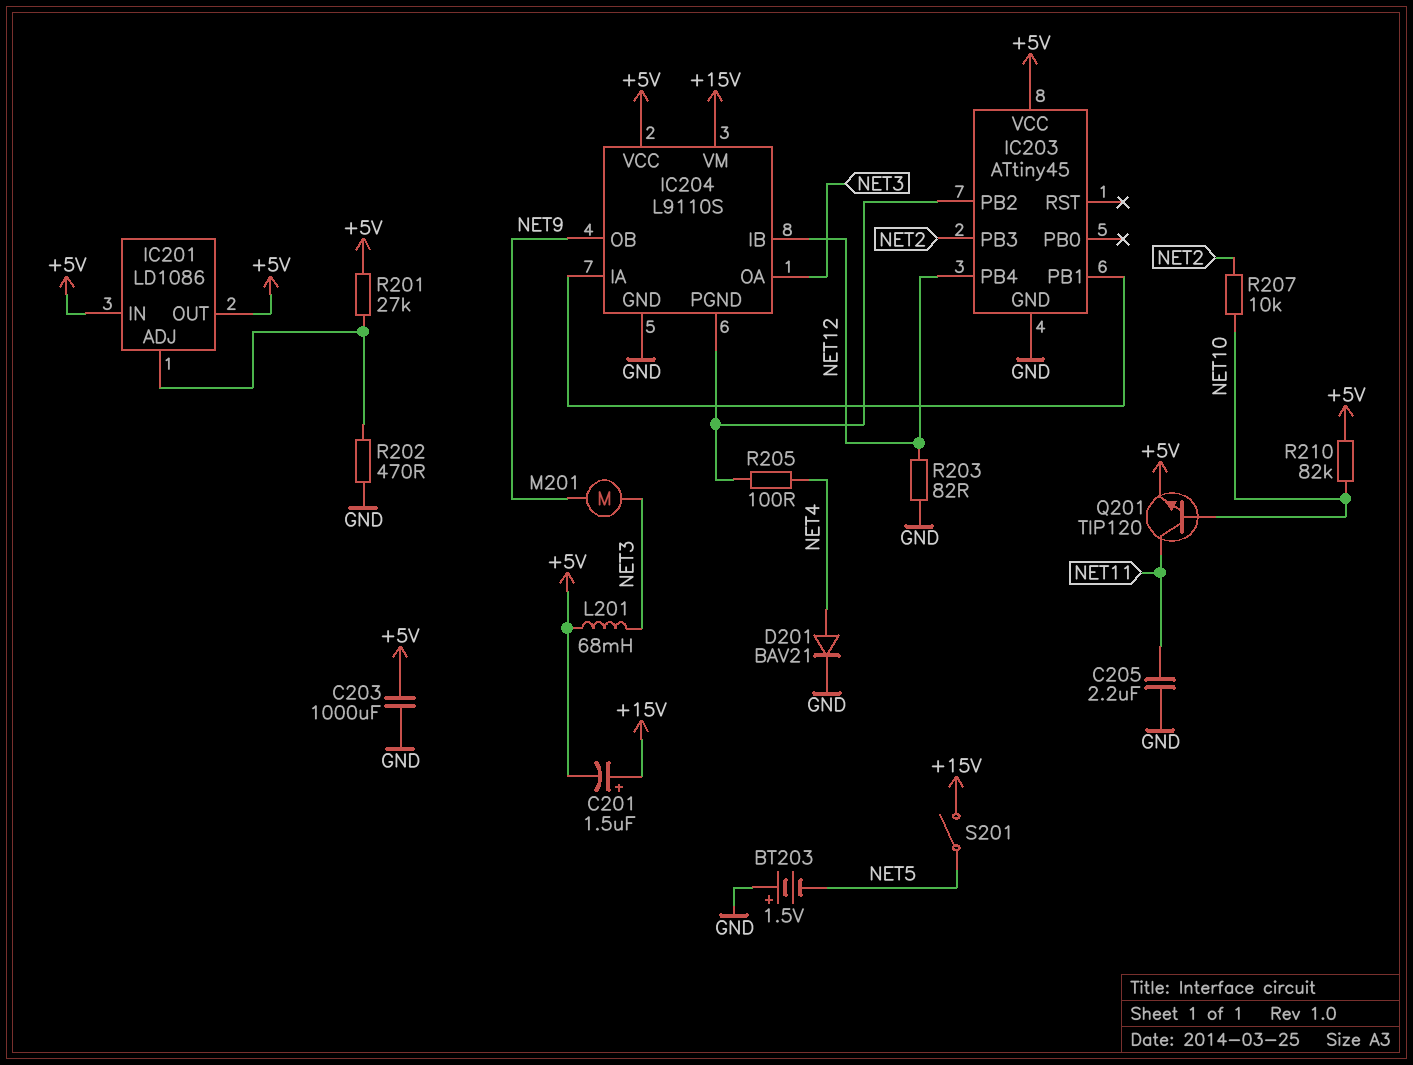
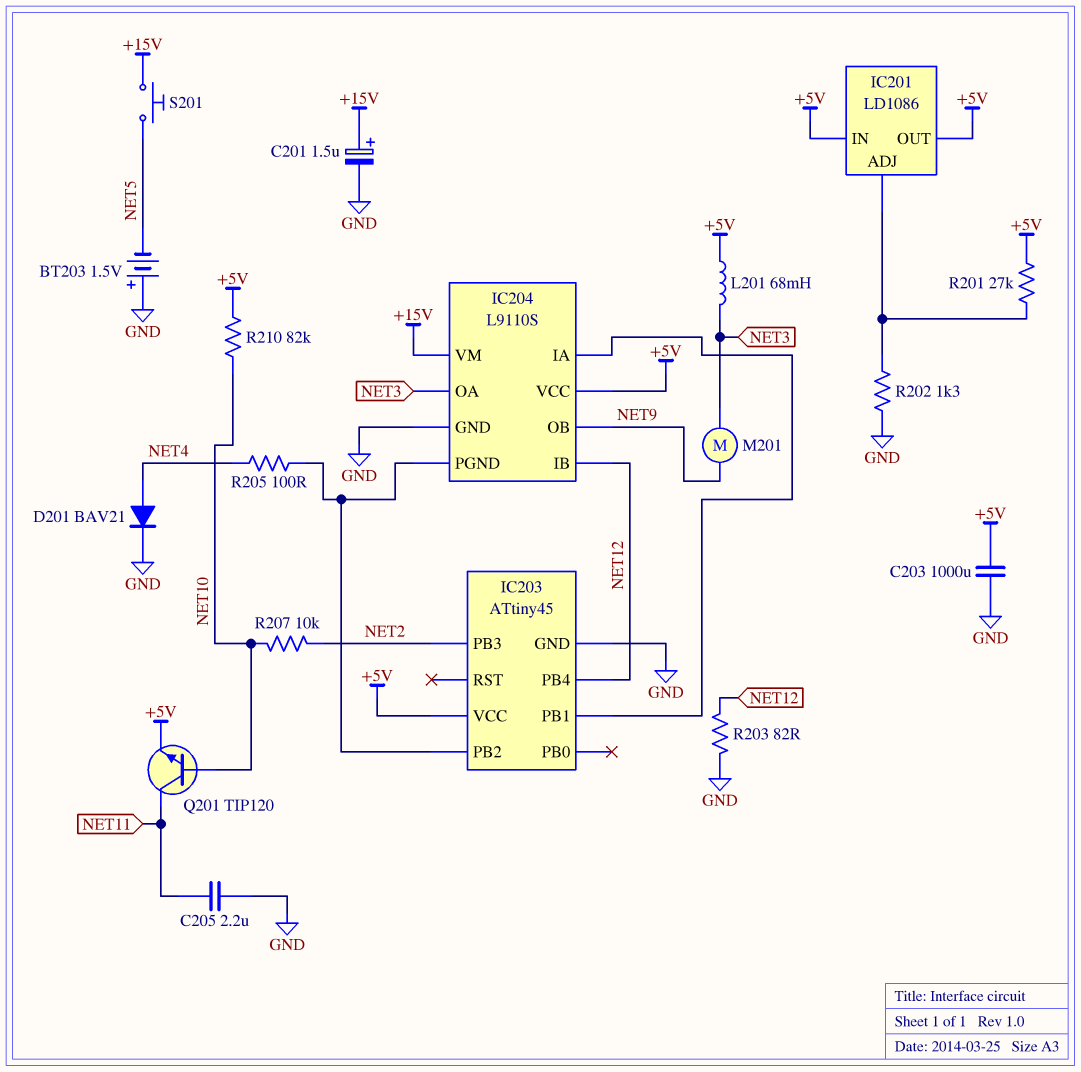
C201: 1.5uF (plus +15V, minus +5V) -> 1.5uF (plus +15V, minus GND)
R202: 470 (GND, IC201/ADJ) -> 1.3k (GND, IC201/ADJ)
S201: switch (+15V, NET5) -> button (+15V, NET5)

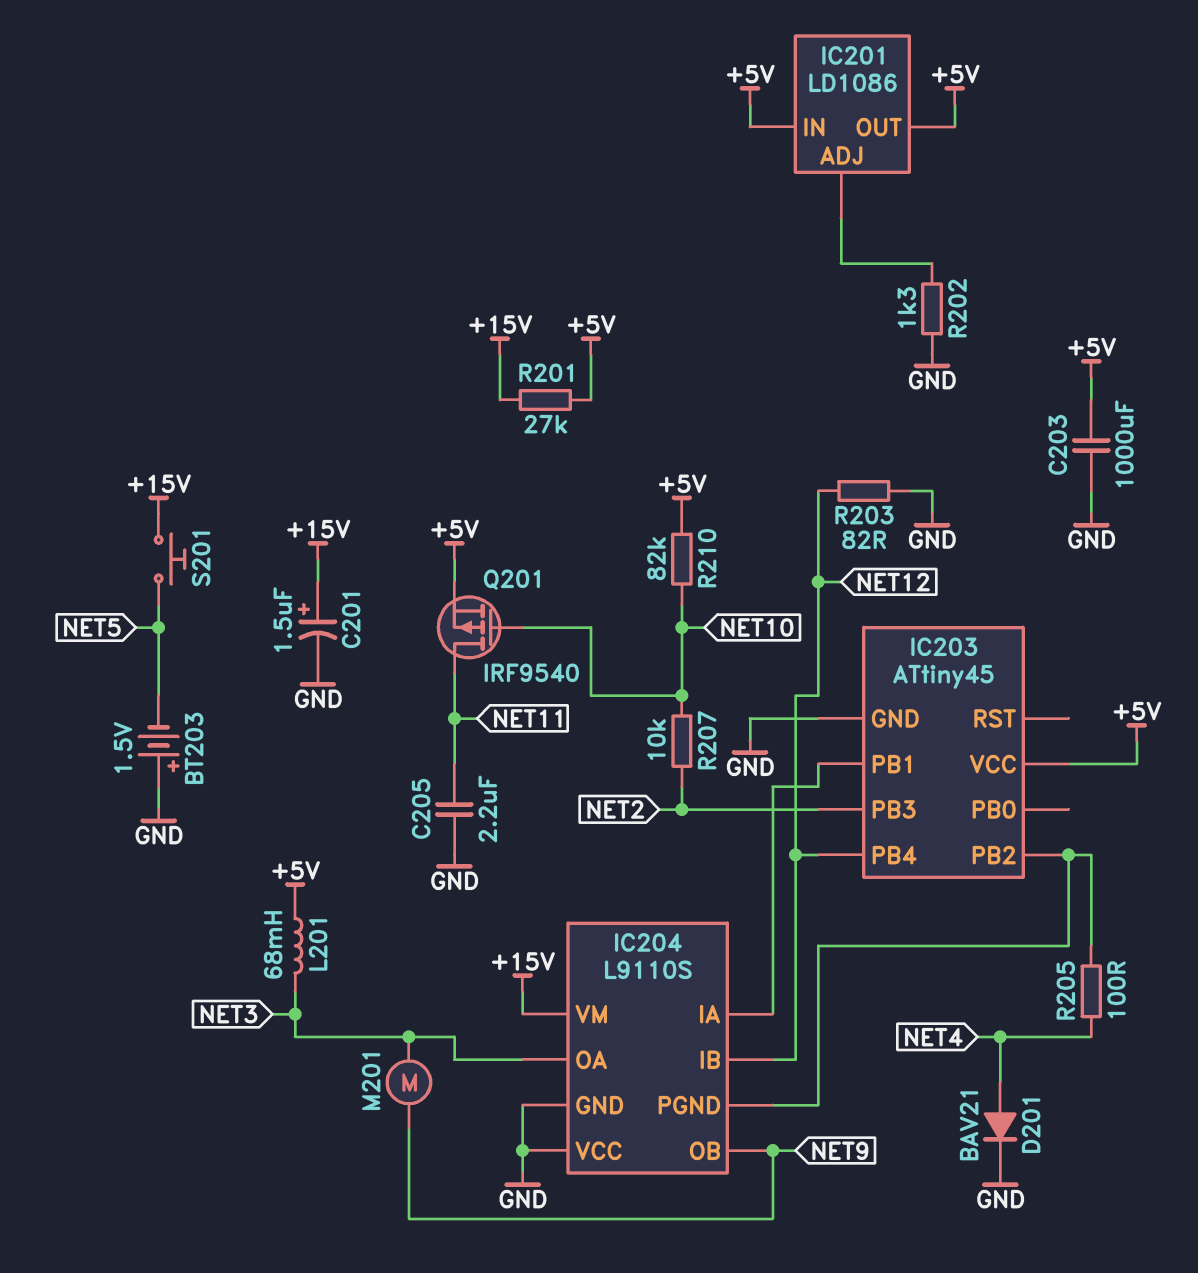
IC204 pin VCC: +5V -> GND
Q201: NPN TIP120 (B NET10, C NET11, E +5V) -> PMOS IRF9540 (G NET10, D NET11, S +5V)
R201: 27k (+5V, IC201/ADJ) -> 27k (+5V, +15V)

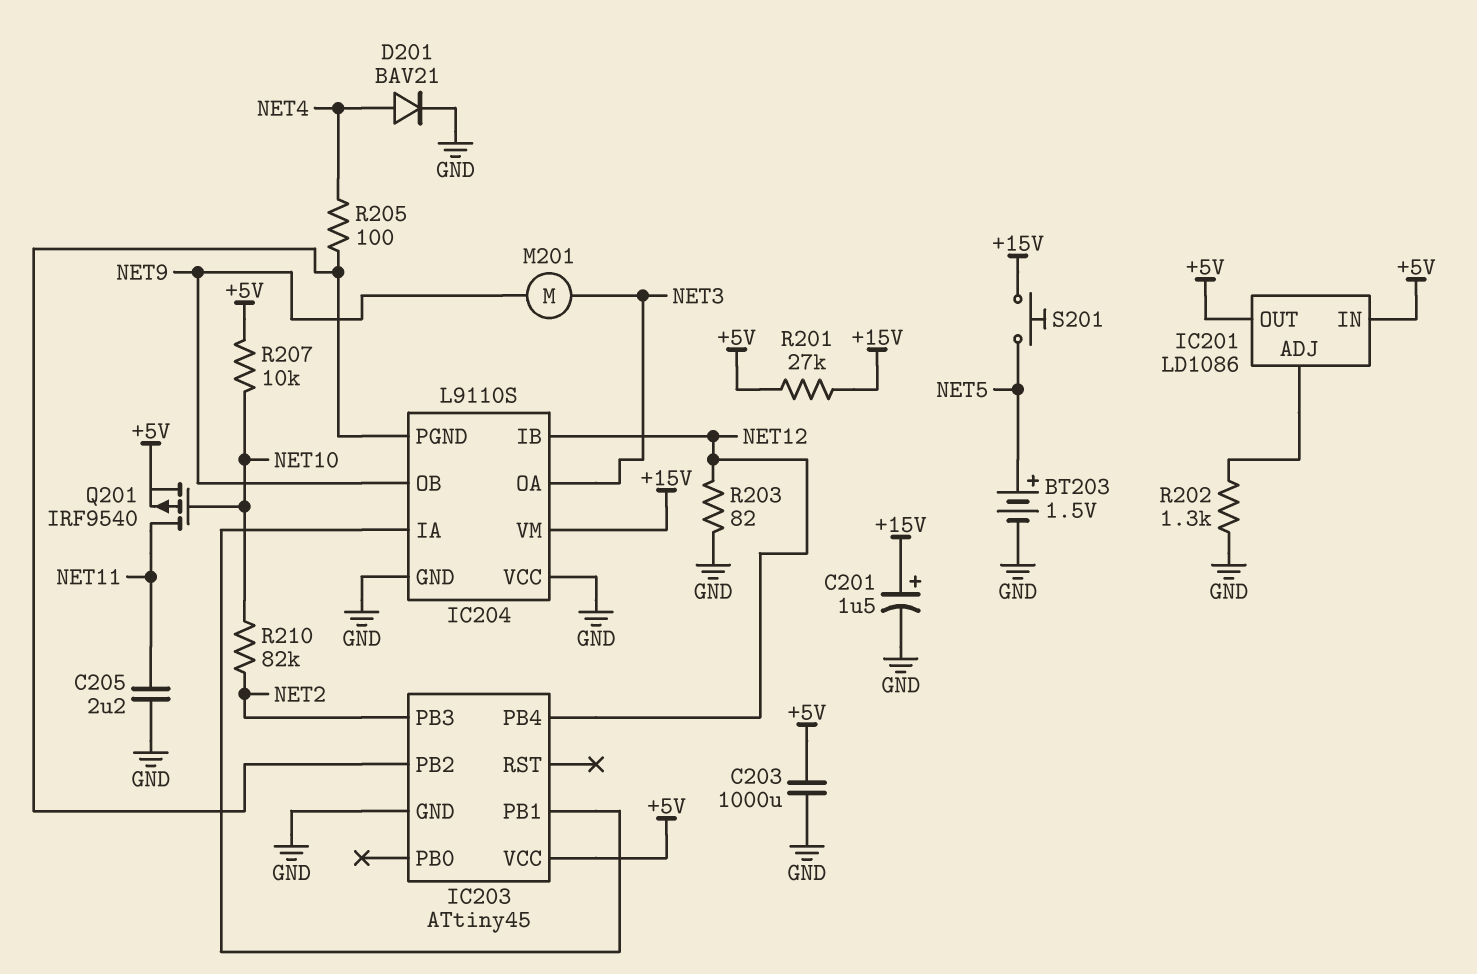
BT203: 1.5V (plus GND, minus NET5) -> 1.5V (plus NET5, minus GND)
L201: 68mH (+5V, NET3) -> none
R207: 10k (NET2, NET10) -> 10k (+5V, NET10)
R210: 82k (+5V, NET10) -> 82k (NET2, NET10)

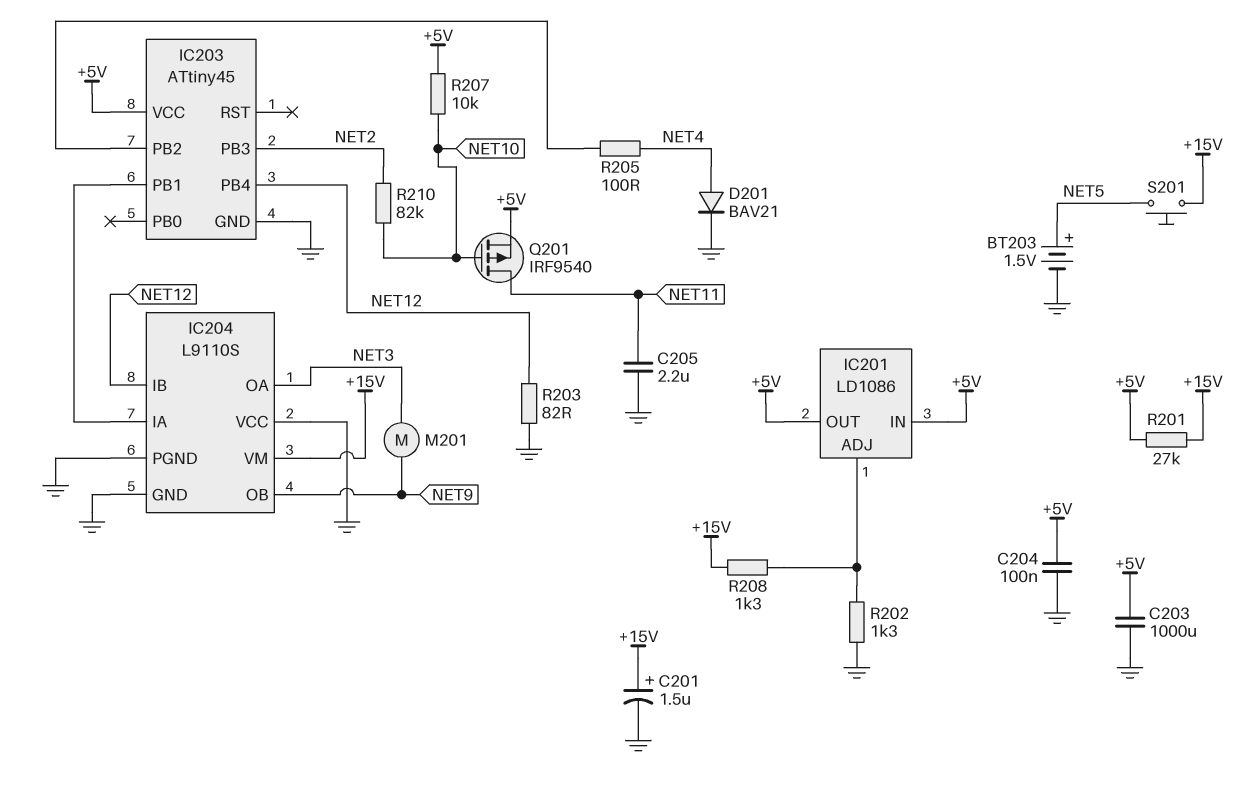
C204: none -> 100nF (+5V, GND)
IC204 pin PGND: IC203/PB2 -> GND
R208: none -> 1.3k (+15V, IC201/ADJ)

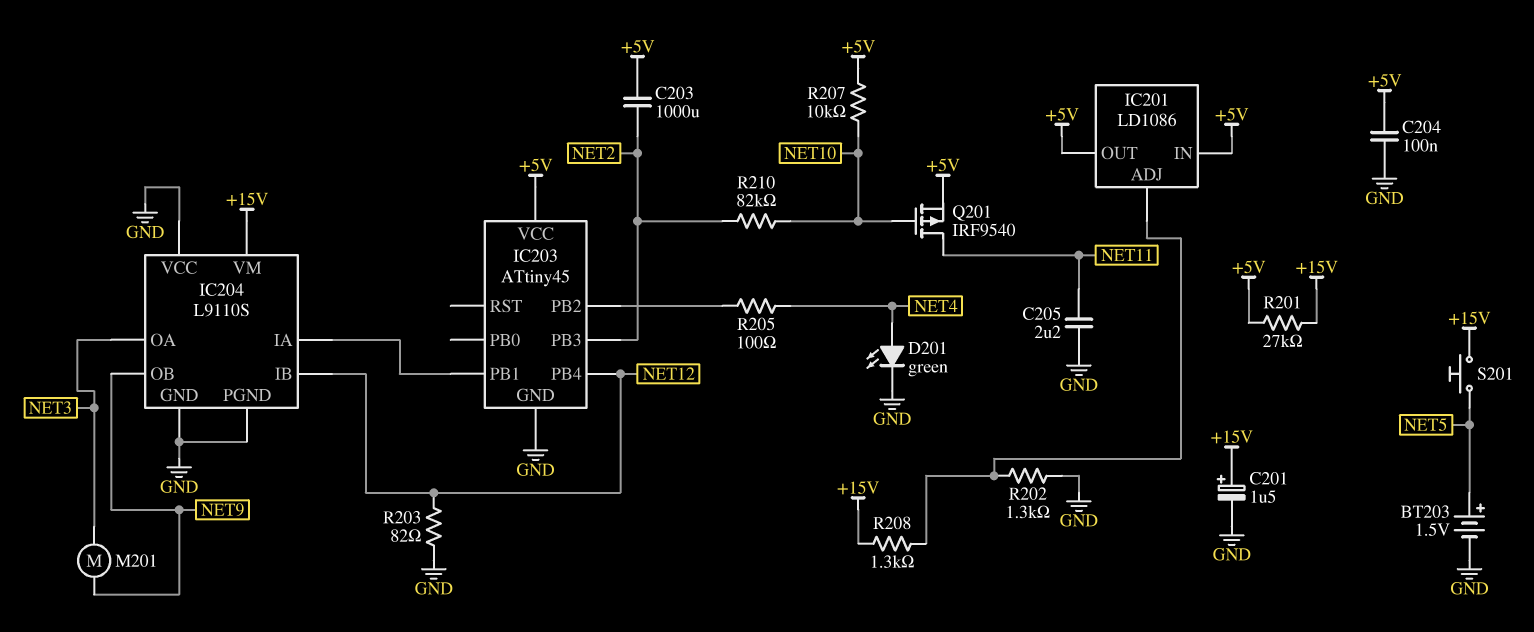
C203: 1000uF (+5V, GND) -> 1000uF (+5V, NET2)
D201: diode BAV21 (A NET4, K GND) -> LED green (A NET4, K GND)

